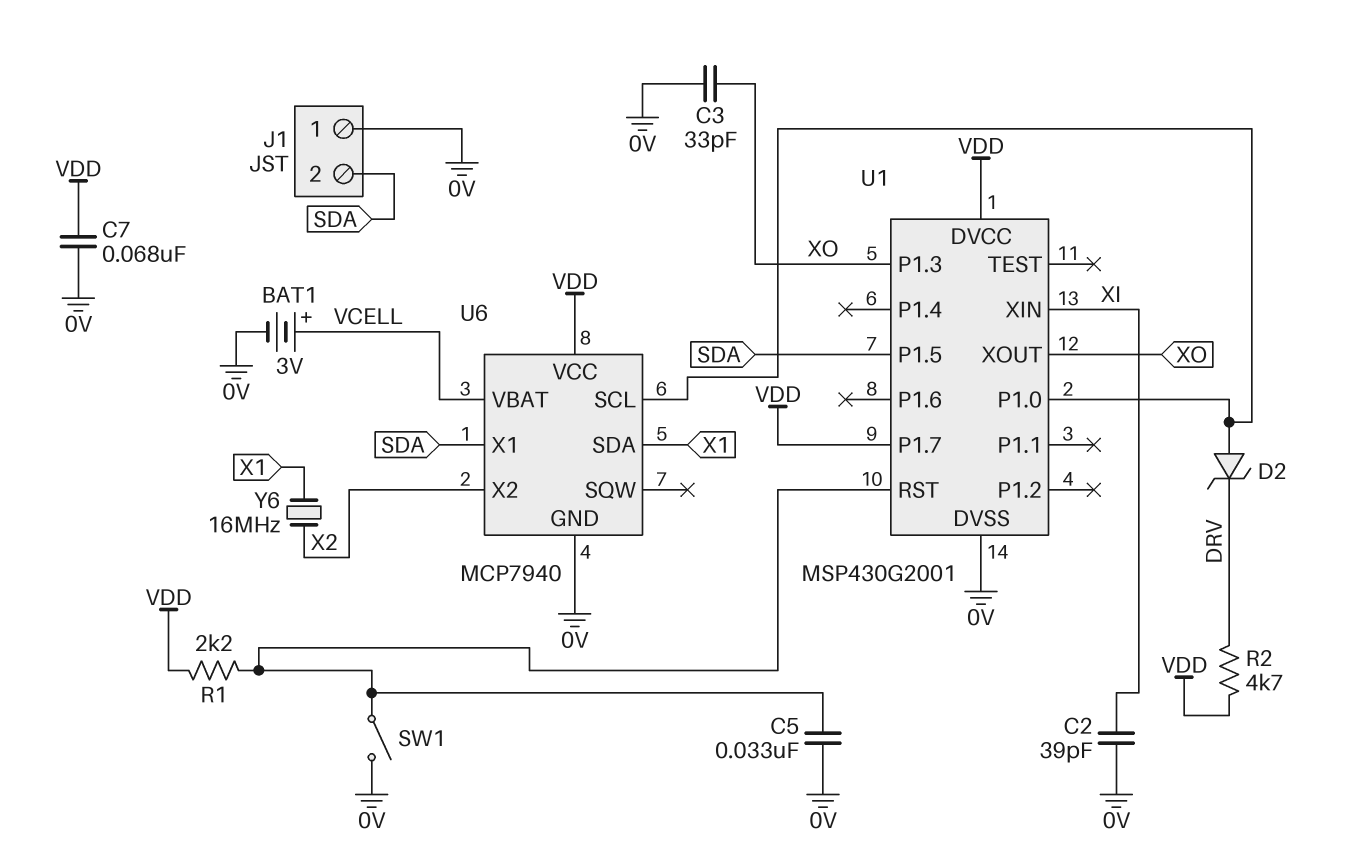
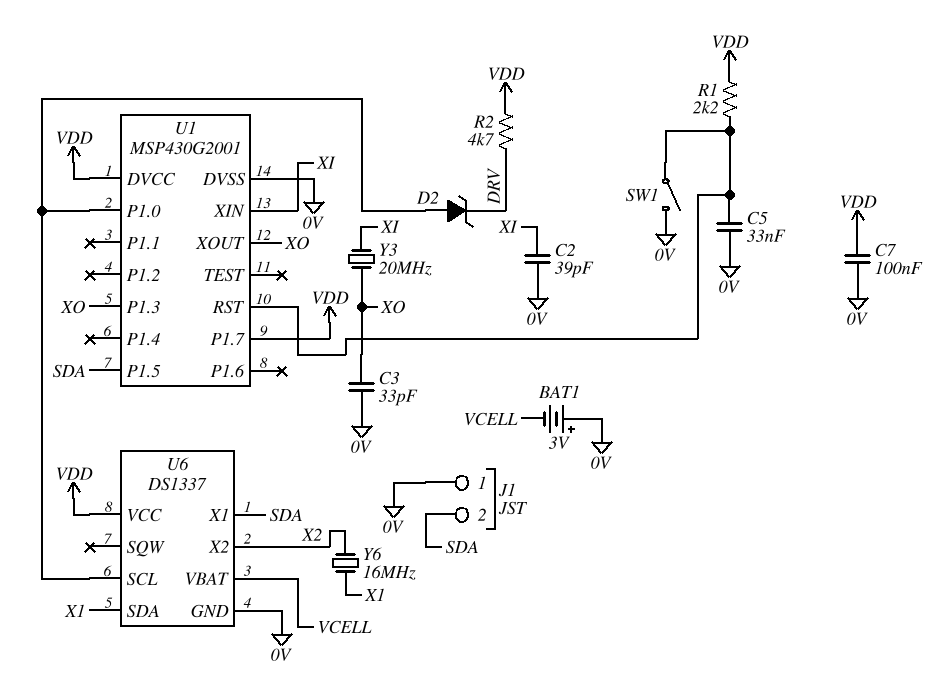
BAT1: 3V (plus VCELL, minus 0V) -> 3V (plus 0V, minus VCELL)
C7: 68nF (0V, VDD) -> 100nF (0V, VDD)
U6: MCP7940 -> DS1337
Y3: none -> 20MHz (XI, XO)

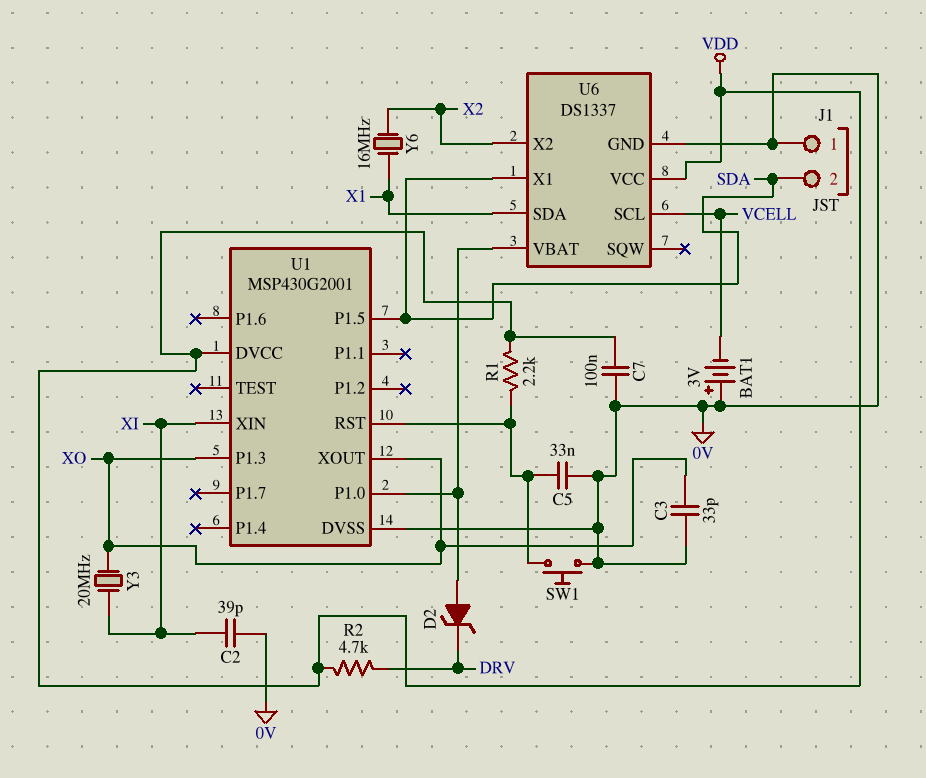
SW1: switch (0V, U1/RST) -> button (0V, U1/RST)
U1 pin P1.7: VDD -> none
U6 pin SCL: U1/P1.0 -> VCELL
U6 pin VBAT: VCELL -> U1/P1.0

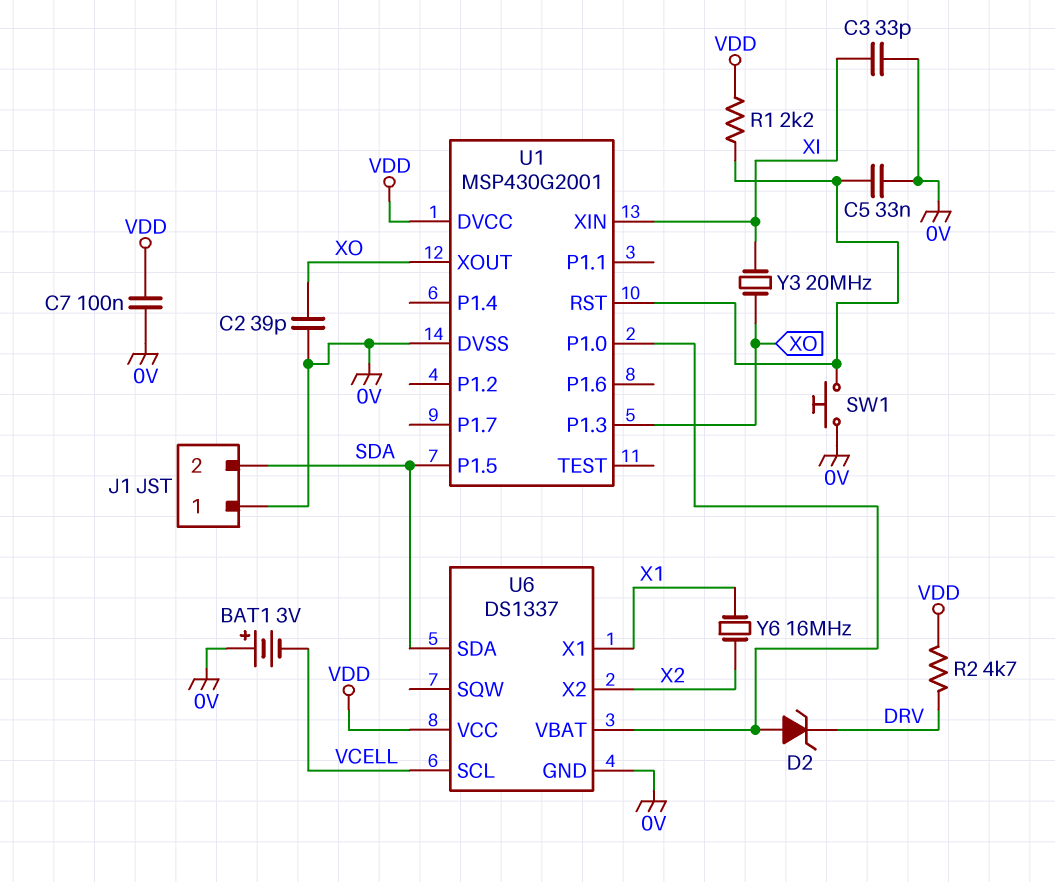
C2: 39pF (0V, XI) -> 39pF (0V, XO)
C3: 33pF (0V, XO) -> 33pF (0V, XI)
U6 pin SDA: X1 -> SDA
U6 pin X1: SDA -> X1

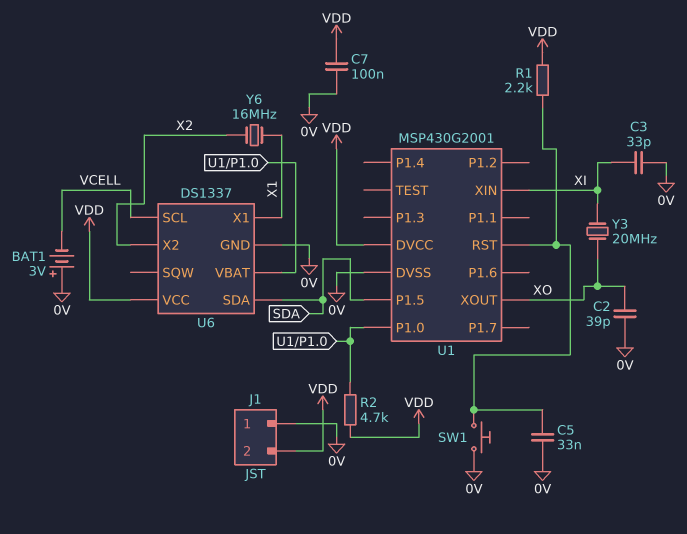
D2: zener (A U1/P1.0, K DRV) -> none
J1 pin 2: SDA -> VDD
R2: 4.7k (DRV, VDD) -> 4.7k (U1/P1.0, VDD)
U1 pin P1.3: XO -> none

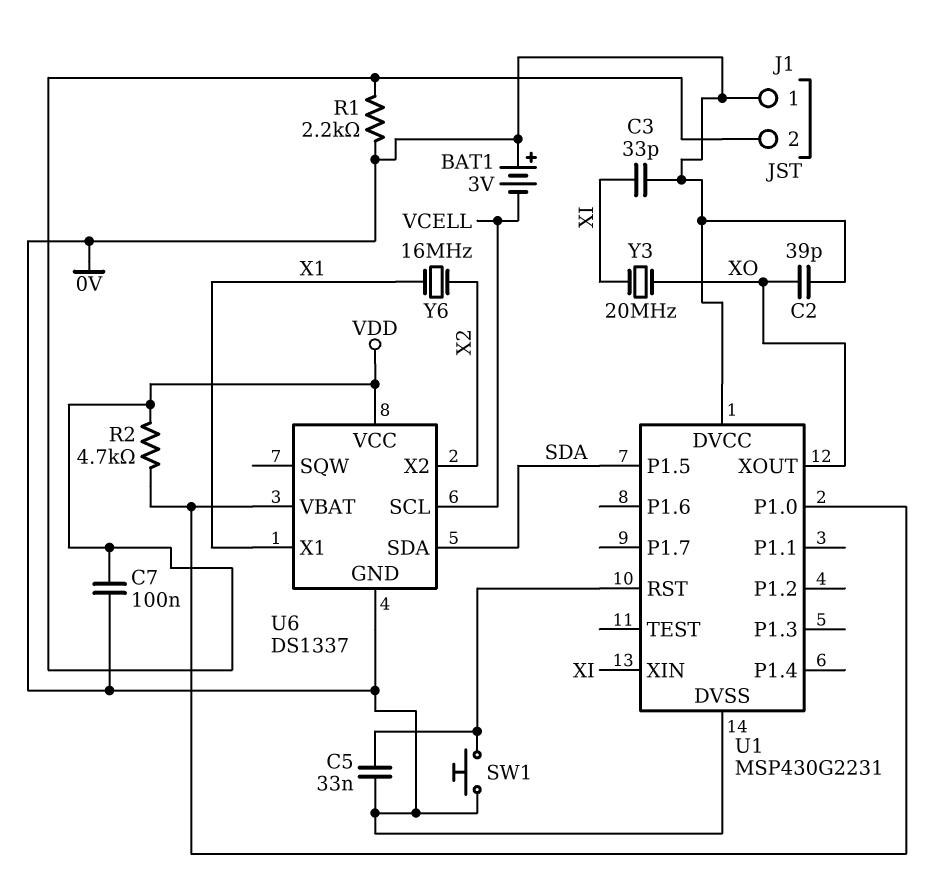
R1: 2.2k (U1/RST, VDD) -> 2.2k (0V, VDD)
U1: MSP430G2001 -> MSP430G2231
U1 pin DVCC: VDD -> 0V

